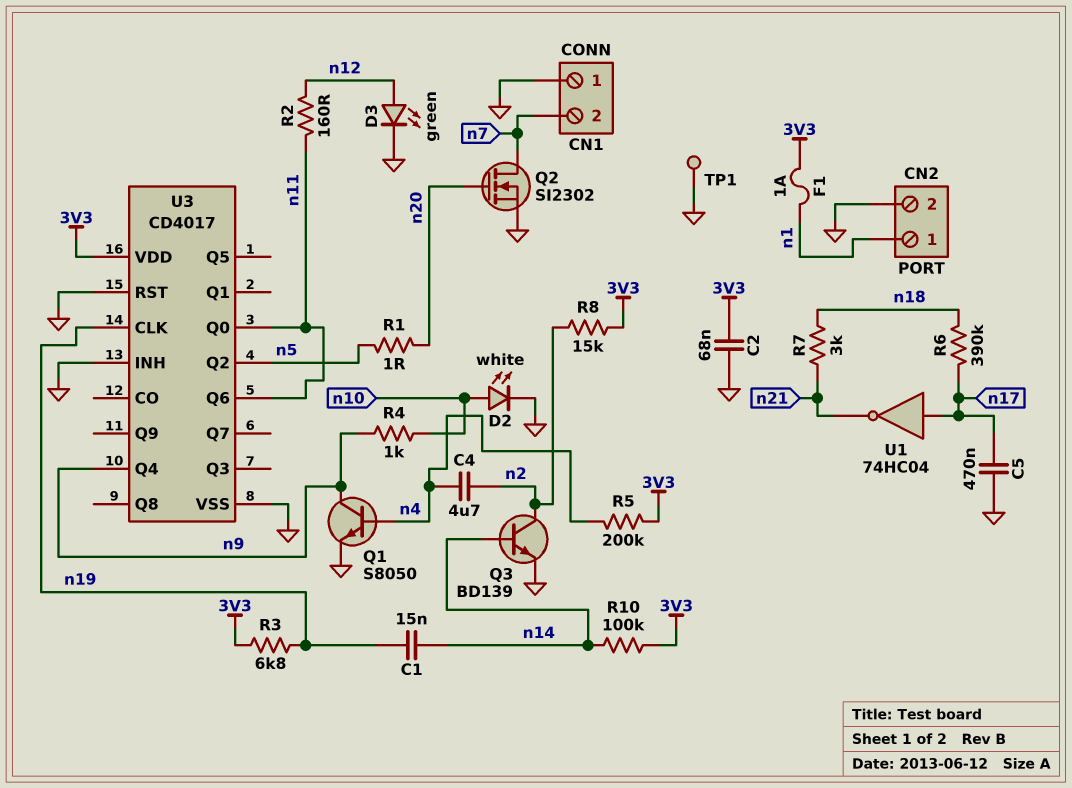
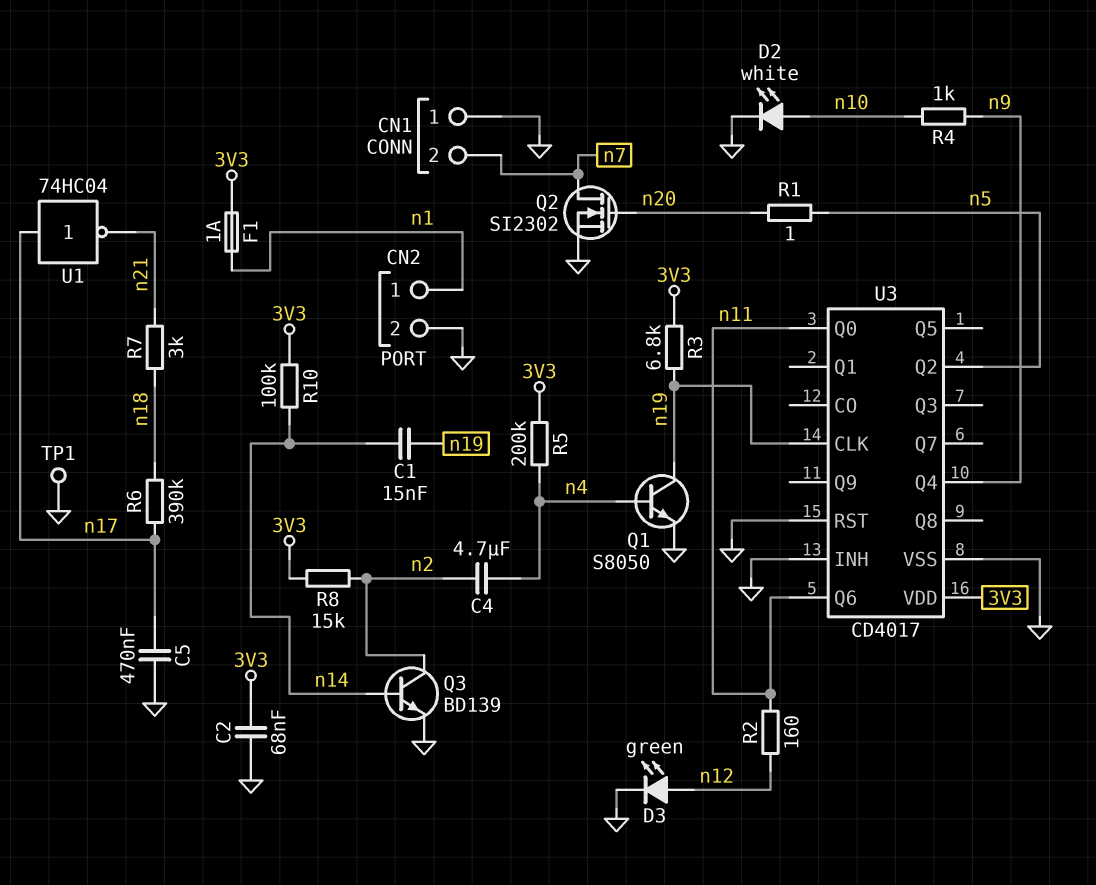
Q1: NPN S8050 (B n4, C n9, E GND) -> NPN S8050 (B n4, C n19, E GND)

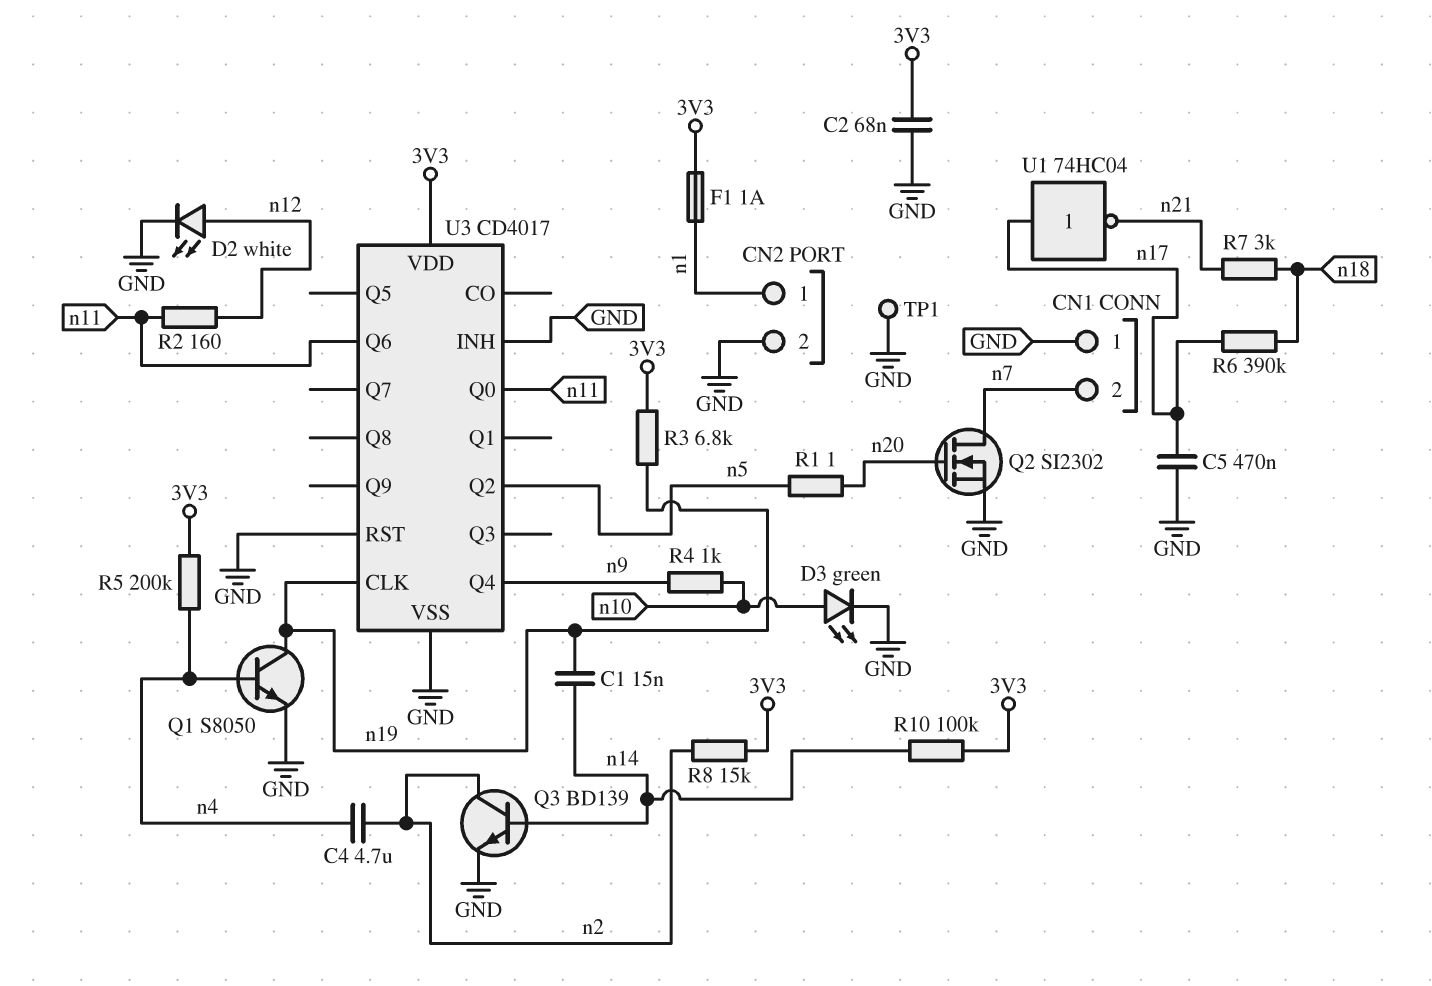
D2: LED white (A n10, K GND) -> LED white (A n12, K GND)
D3: LED green (A n12, K GND) -> LED green (A n10, K GND)

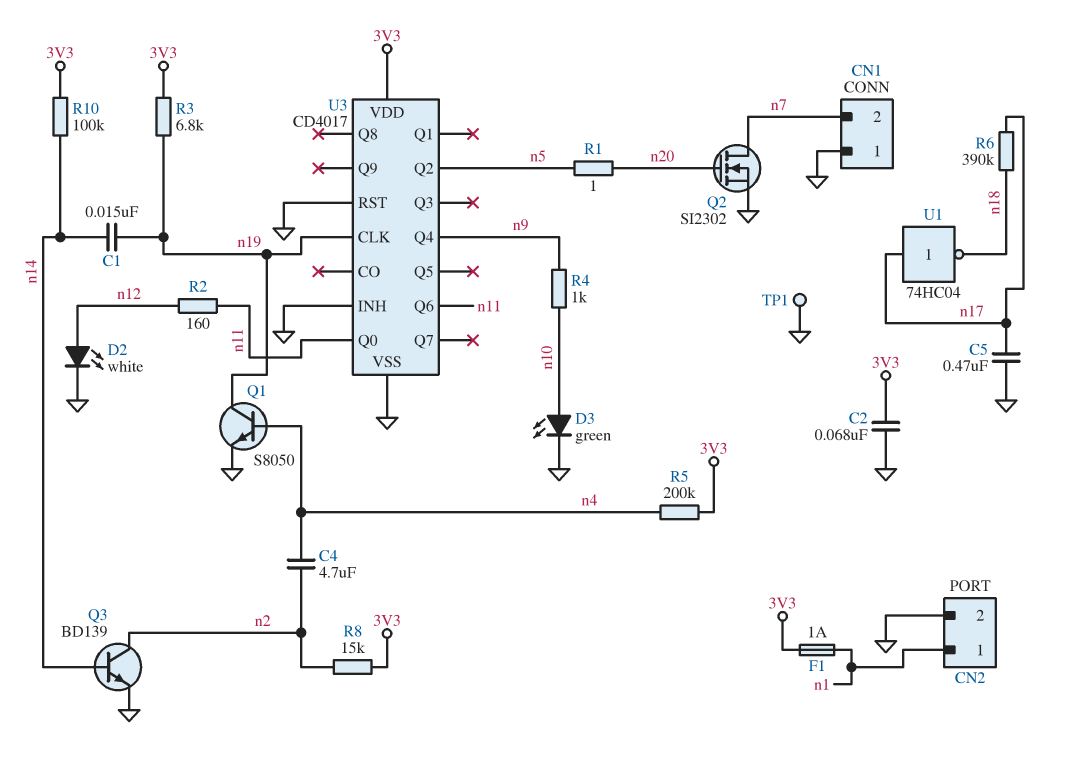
R7: 3k (n18, n21) -> none
U1: NOT 74HC04 (in n17, out n21) -> NOT 74HC04 (in n17, out n18)

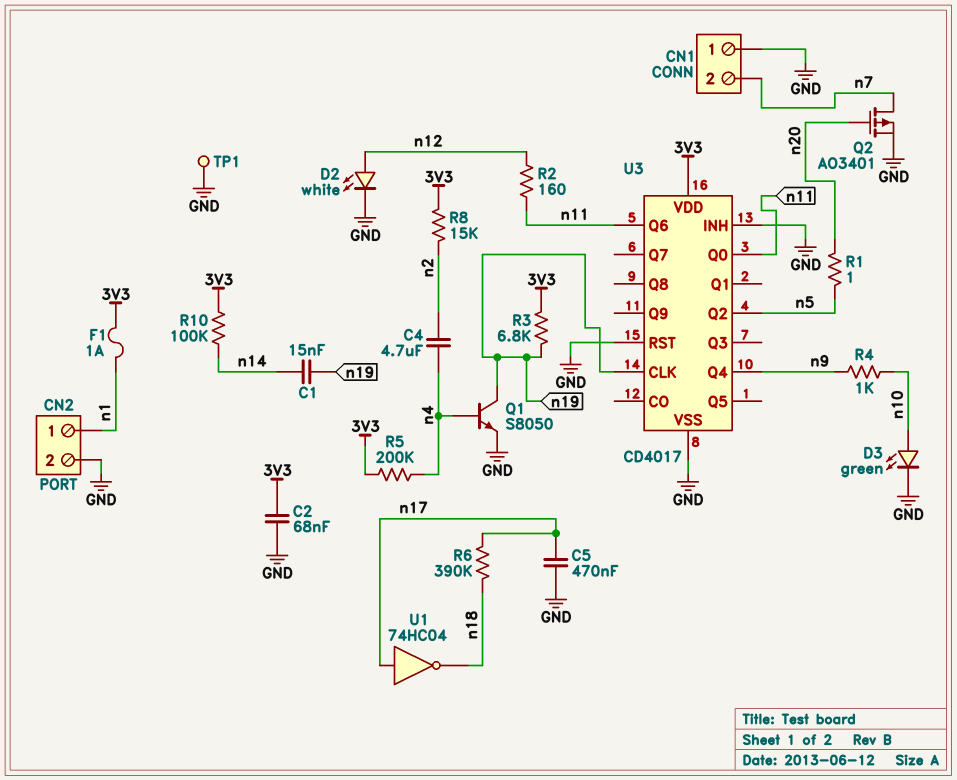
Q2: NMOS SI2302 (G n20, D n7, S GND) -> PMOS AO3401 (G n20, D n7, S GND)
Q3: NPN BD139 (B n14, C n2, E GND) -> none

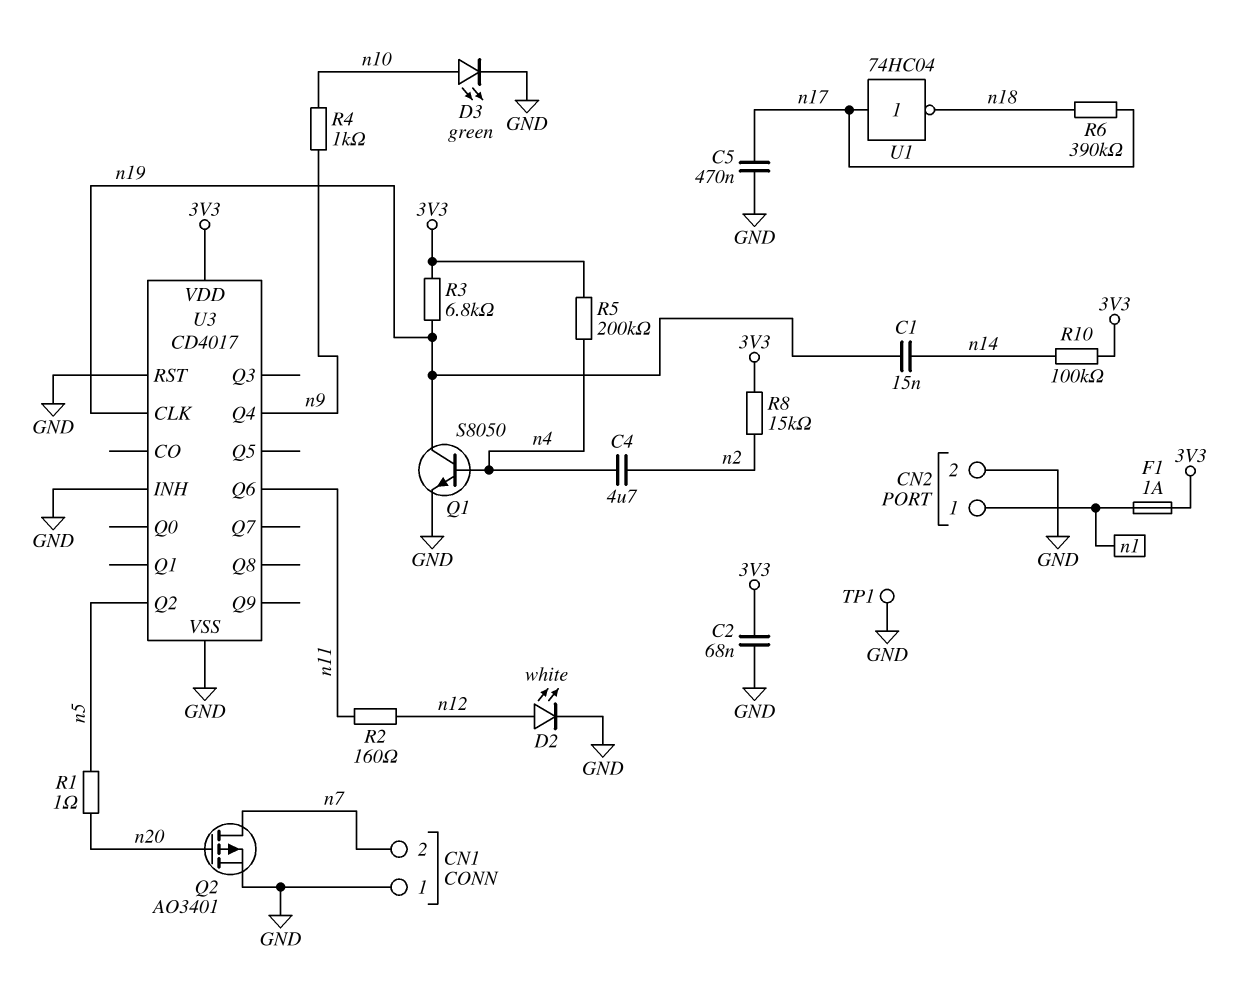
U3 pin Q0: n11 -> none

